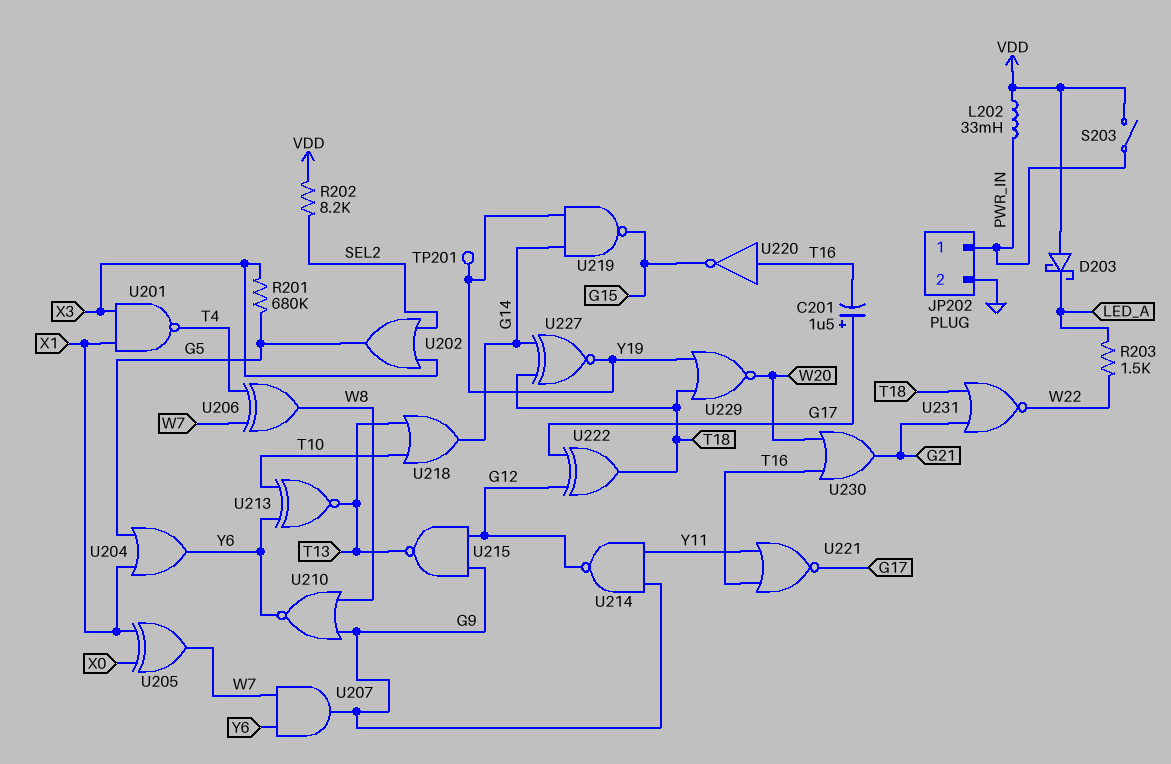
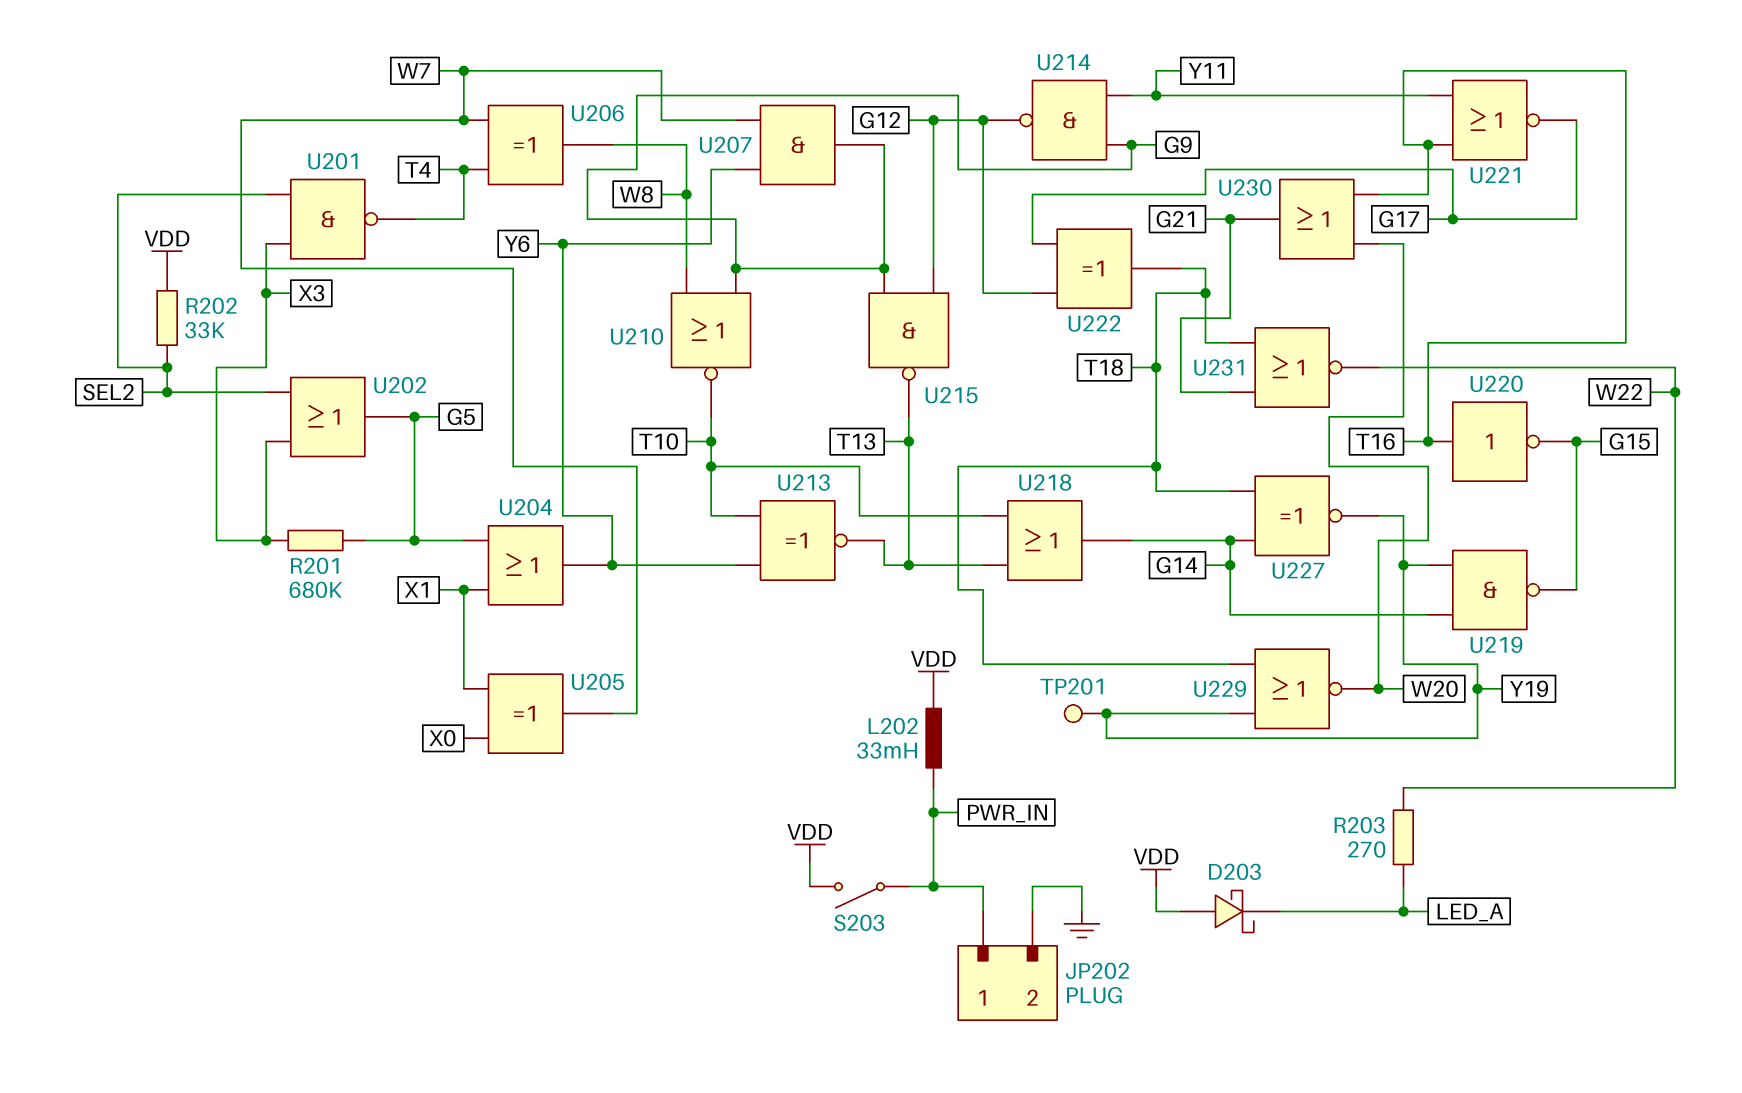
C201: 1.5uF (plus G17, minus T16) -> none
R202: 8.2k (SEL2, VDD) -> 33k (SEL2, VDD)
R203: 1.5k (LED_A, W22) -> 270 (LED_A, W22)
U201: NAND (in X1, in X3, out T4) -> NAND (in SEL2, in X3, out T4)
U210: NOR (in G9, in W8, out Y6) -> NOR (in G9, in W8, out T10)

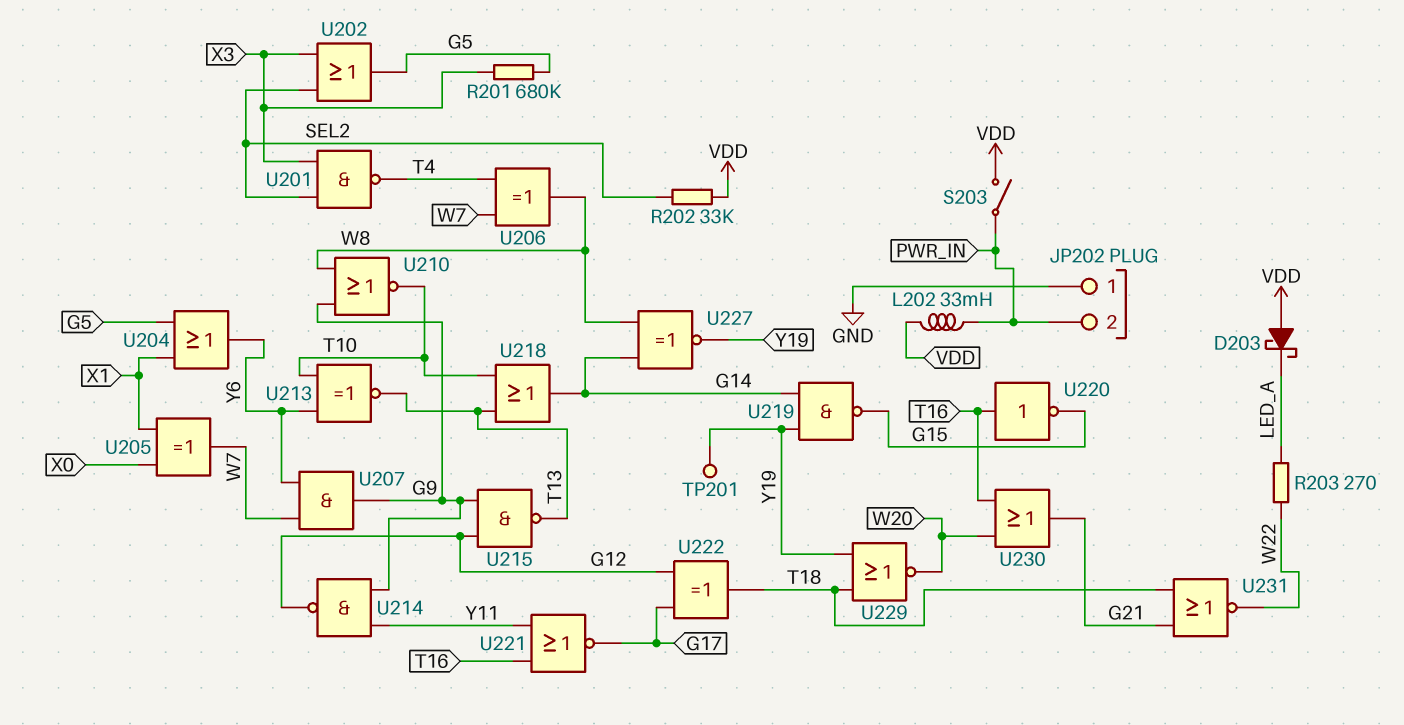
JP202 pin 1: PWR_IN -> GND
JP202 pin 2: GND -> PWR_IN
U227: XNOR (in G14, in T18, out Y19) -> XNOR (in G14, in W8, out Y19)

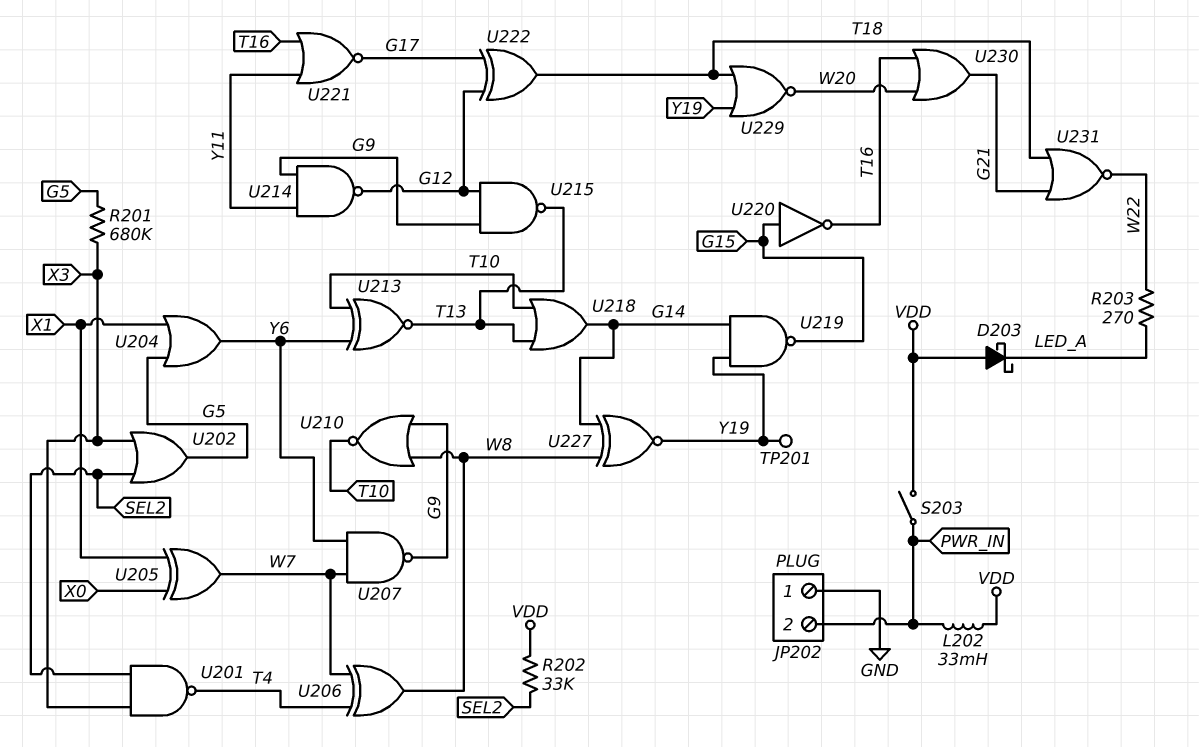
U207: AND (in W7, in Y6, out G9) -> NAND (in W7, in Y6, out G9)
U220: NOT (in T16, out G15) -> NOT (in G15, out T16)

